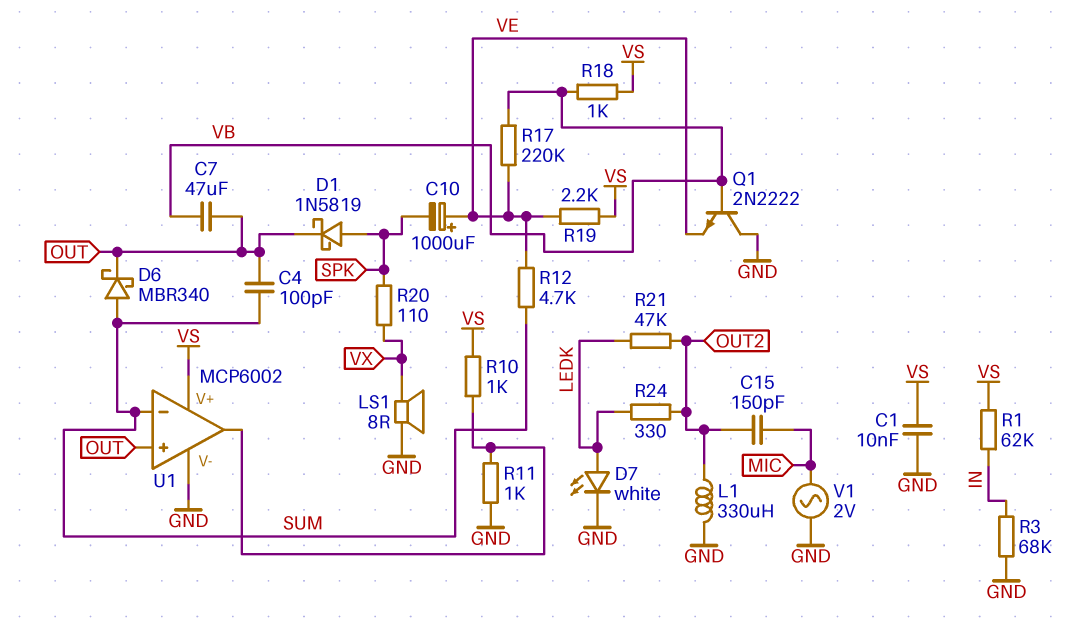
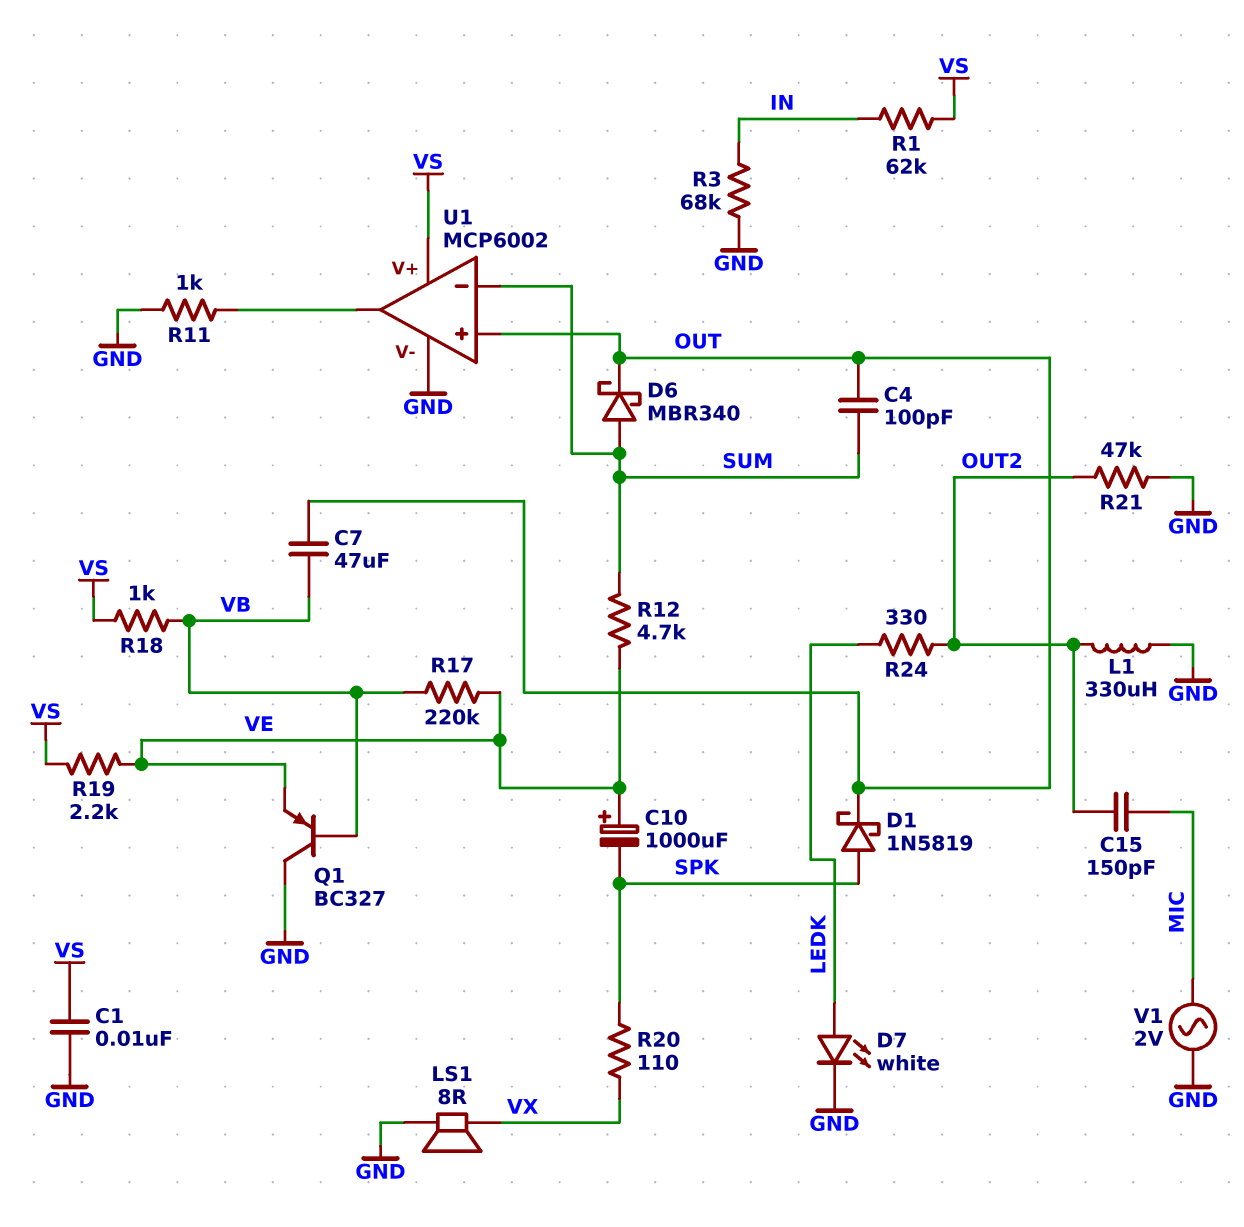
Q1: NPN 2N2222 (B VB, C GND, E VE) -> PNP BC327 (B VB, C GND, E VE)
R10: 1k (U1/out, VS) -> none
R21: 47k (LEDK, OUT2) -> 47k (GND, OUT2)

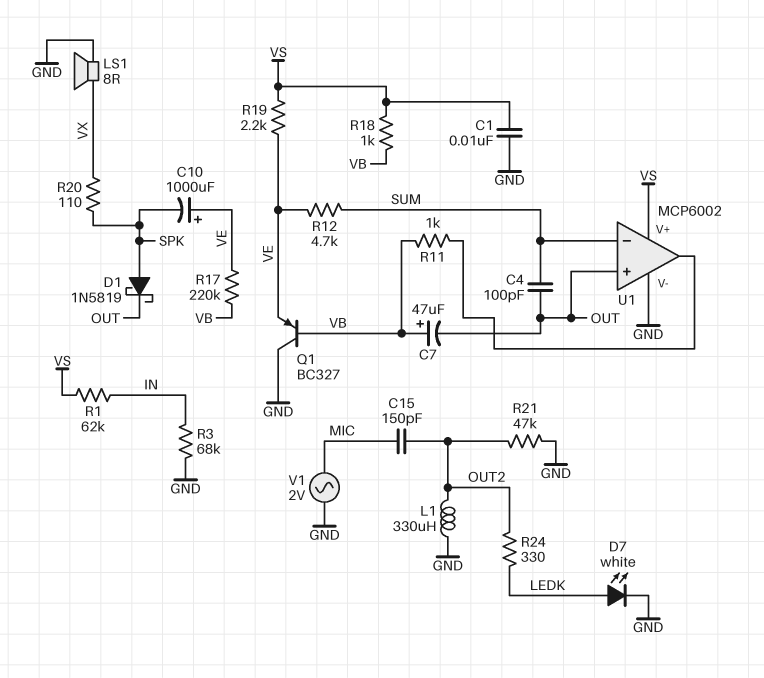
C7: 47uF (OUT, VB) -> 47uF (plus VB, minus OUT)
D6: schottky MBR340 (A SUM, K OUT) -> none
R11: 1k (GND, U1/out) -> 1k (U1/out, VB)

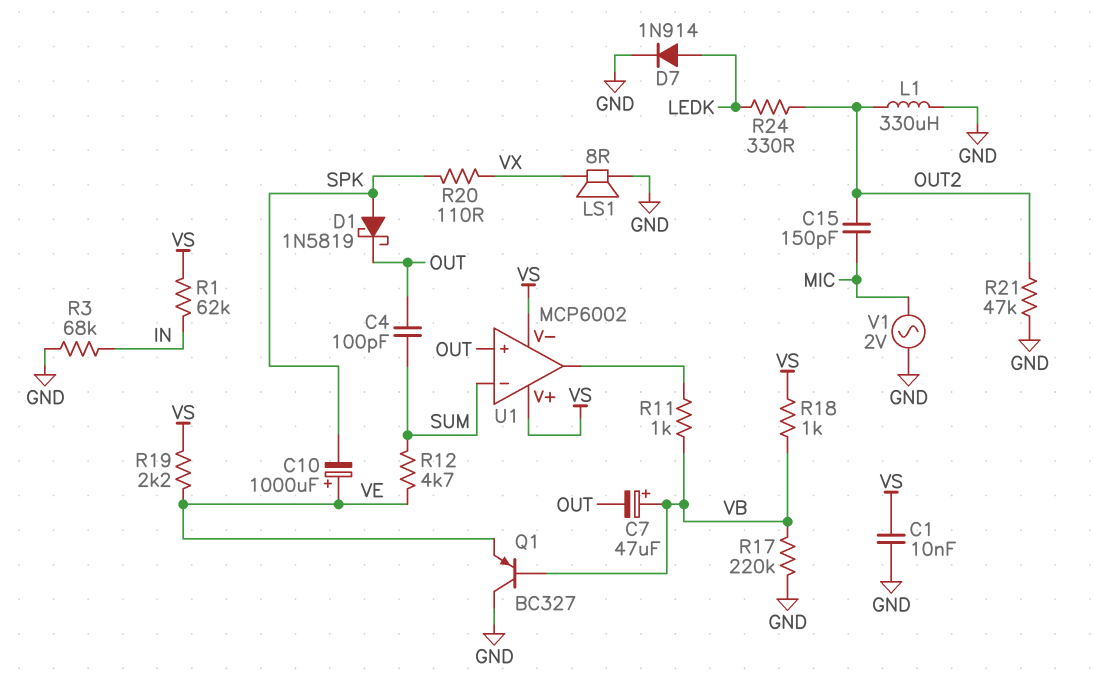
D7: LED white (A LEDK, K GND) -> diode 1N914 (A LEDK, K GND)
R17: 220k (VB, VE) -> 220k (GND, VB)
U1 pin V-: GND -> VS

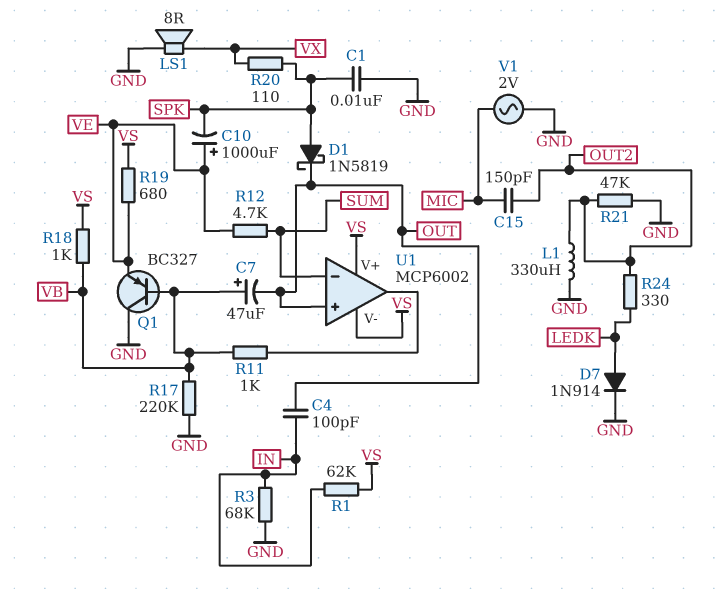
C1: 10nF (GND, VS) -> 10nF (GND, SPK)
C4: 100pF (OUT, SUM) -> 100pF (IN, OUT)
R19: 2.2k (VE, VS) -> 680 (VE, VS)

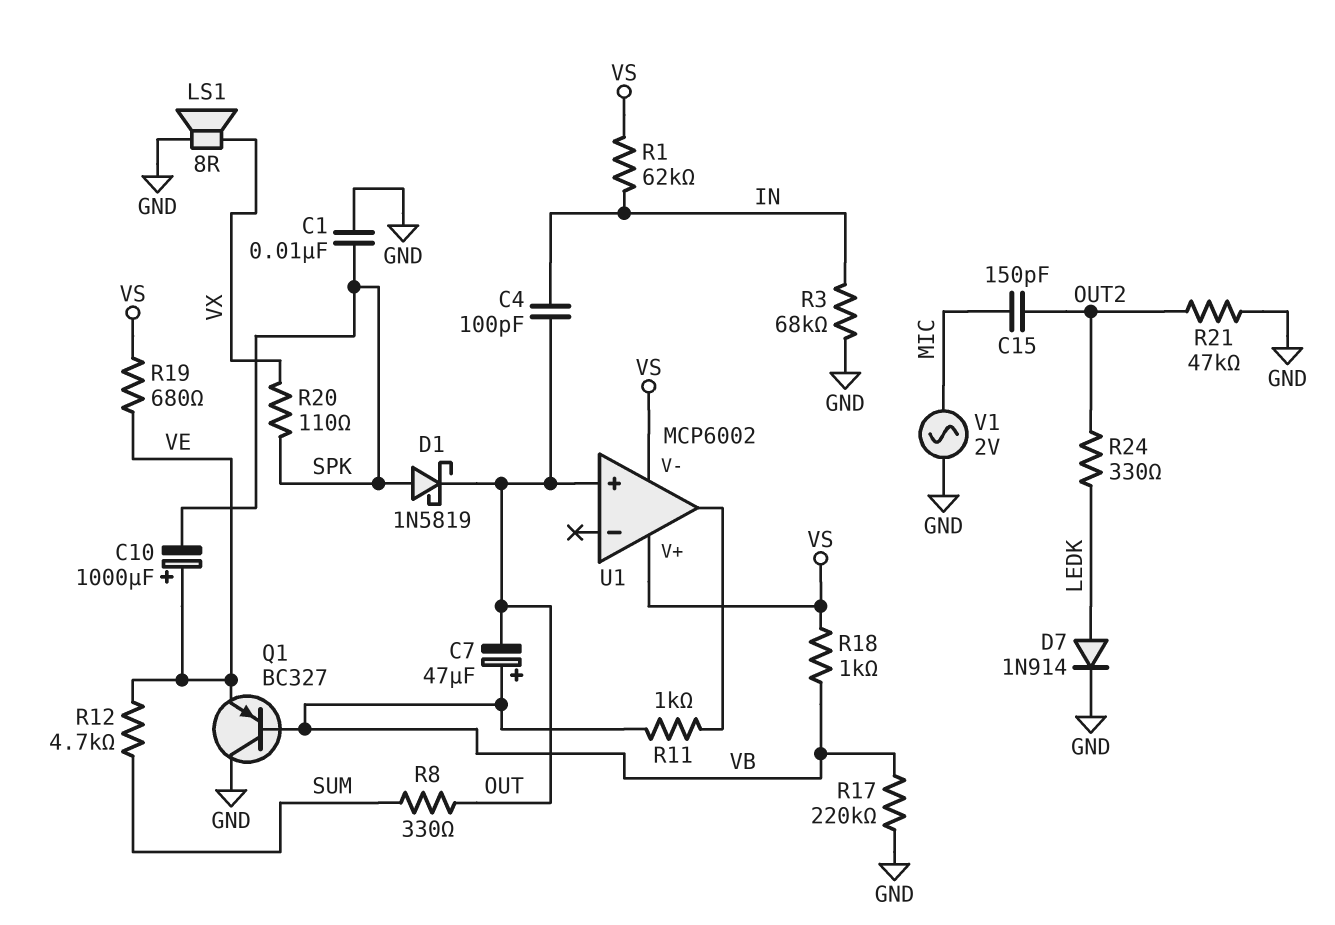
L1: 330uH (GND, OUT2) -> none
R8: none -> 330 (OUT, SUM)
U1 pin in-: SUM -> none

